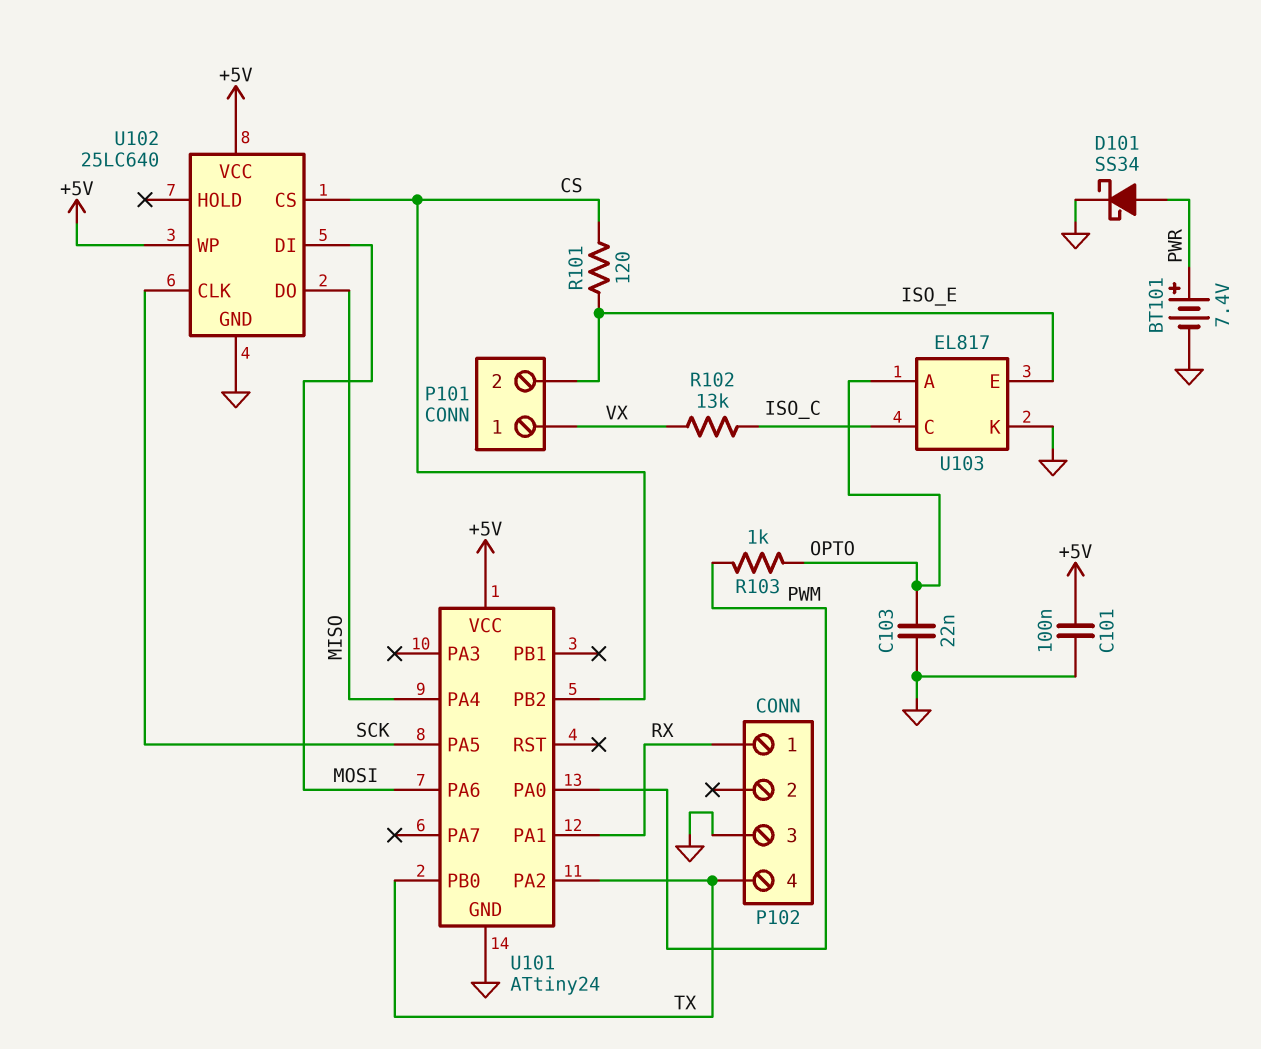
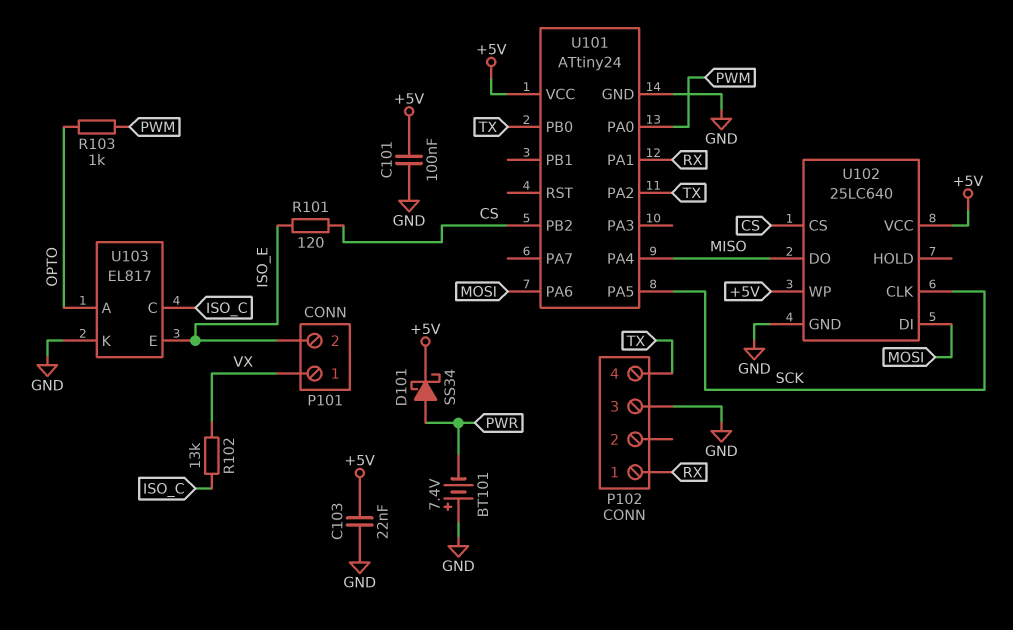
BT101: 7.4V (plus PWR, minus GND) -> 7.4V (plus GND, minus PWR)
C103: 22nF (GND, OPTO) -> 22nF (+5V, GND)
D101: schottky SS34 (A PWR, K GND) -> schottky SS34 (A PWR, K +5V)

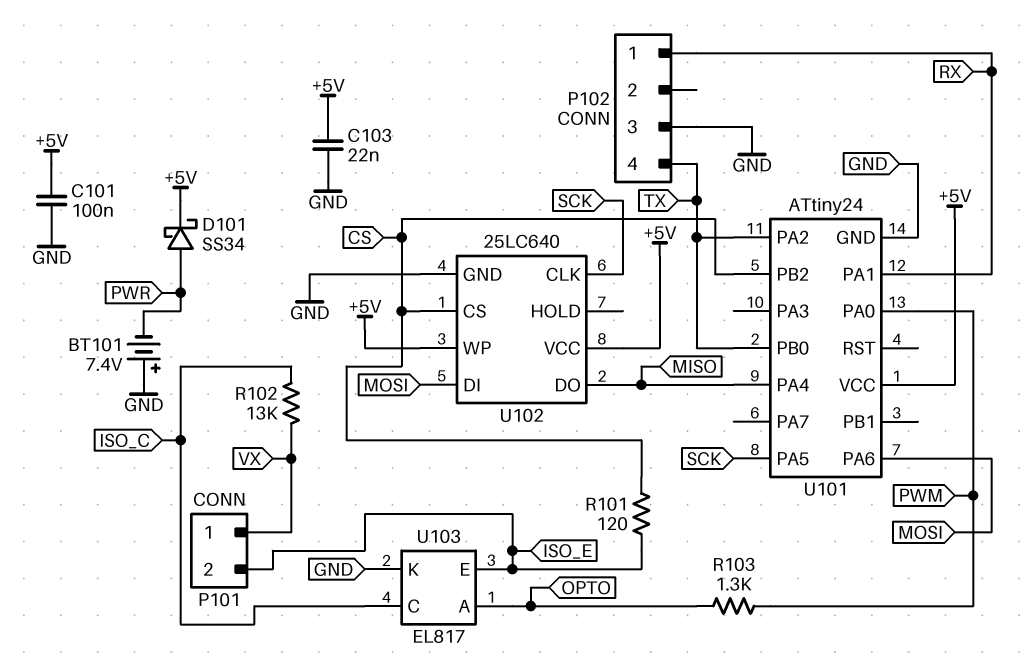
R103: 1k (OPTO, PWM) -> 1.3k (OPTO, PWM)

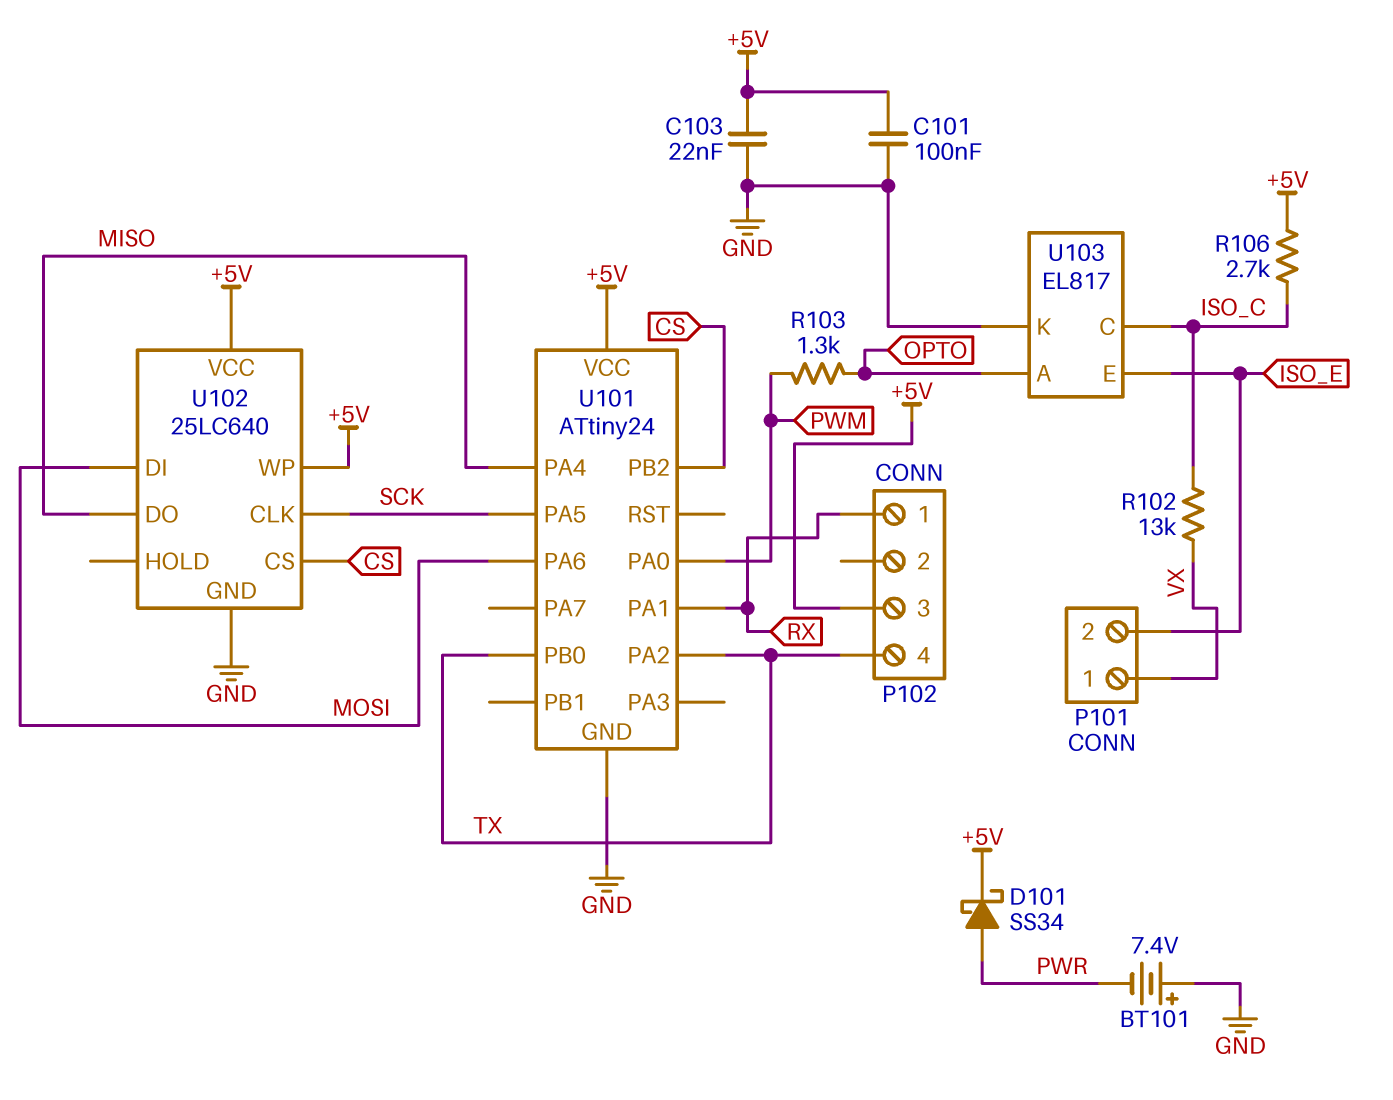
P102 pin 3: GND -> +5V
R101: 120 (CS, ISO_E) -> none
R106: none -> 2.7k (+5V, ISO_C)

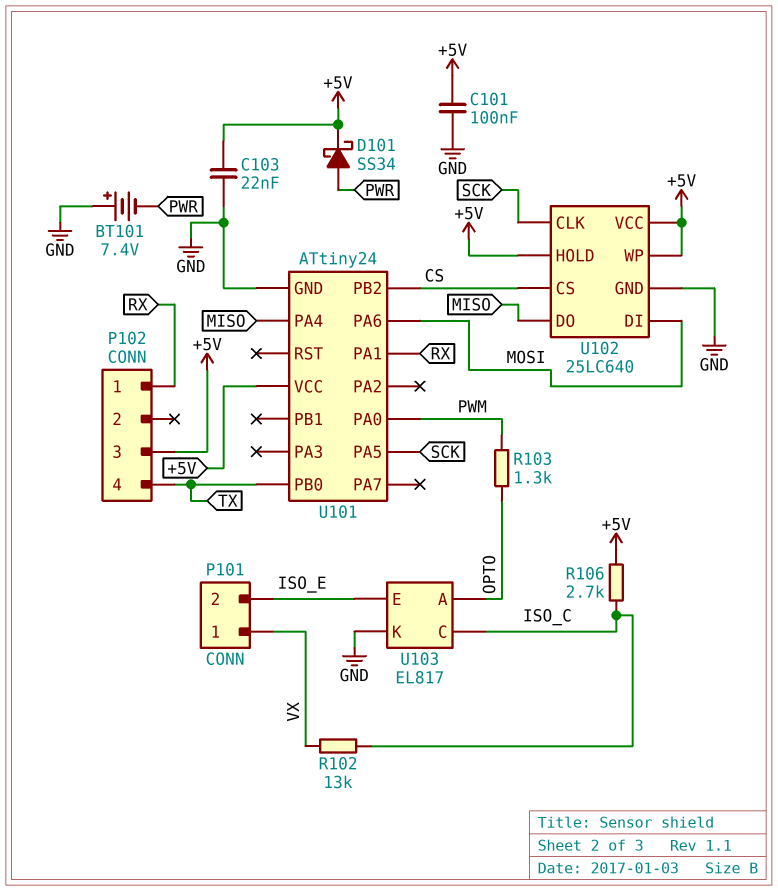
U101 pin PA2: TX -> none
U102 pin HOLD: none -> +5V

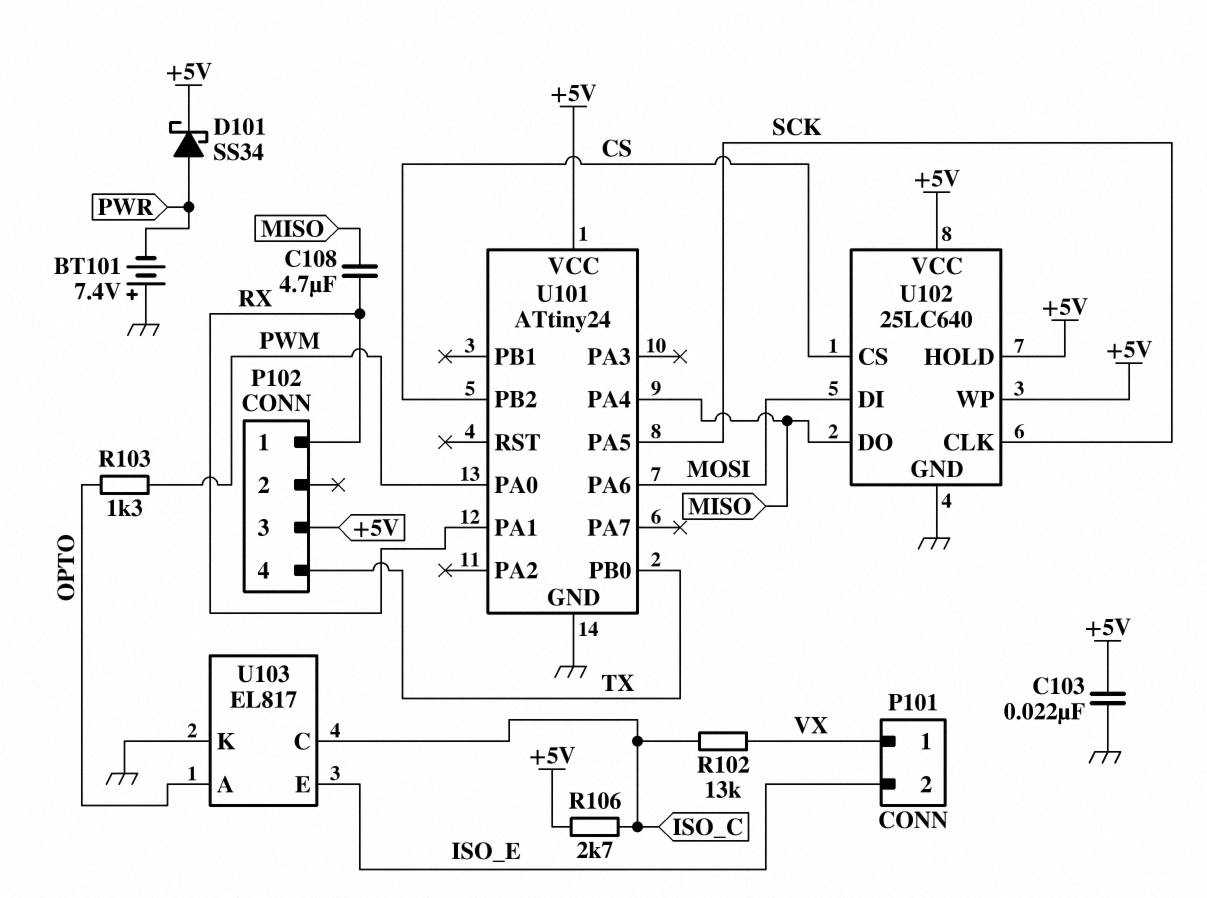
C101: 100nF (+5V, GND) -> none
C108: none -> 4.7uF (MISO, RX)

